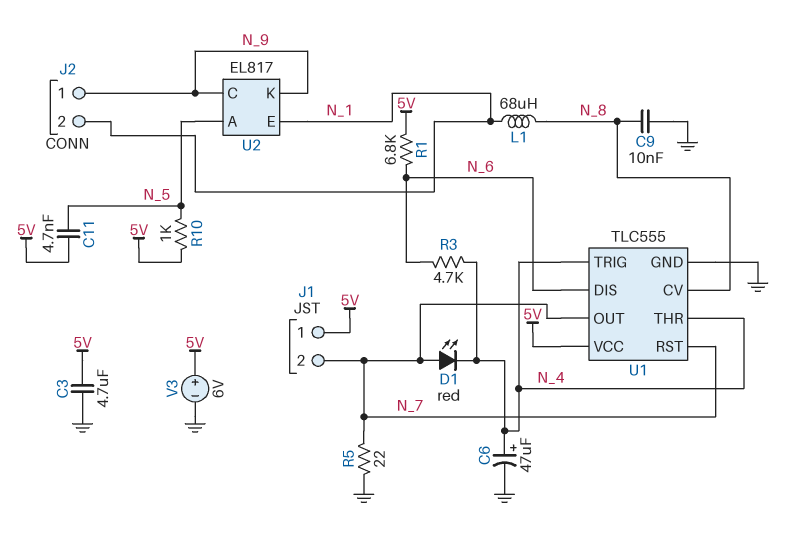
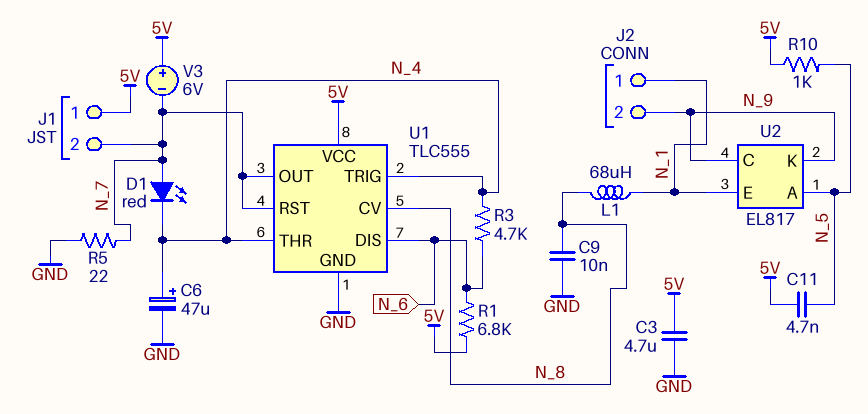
J2 pin 1: N_9 -> N_1
J2 pin 2: N_1 -> N_9
V3: 6V (plus 5V, minus GND) -> 6V (plus 5V, minus N_7)

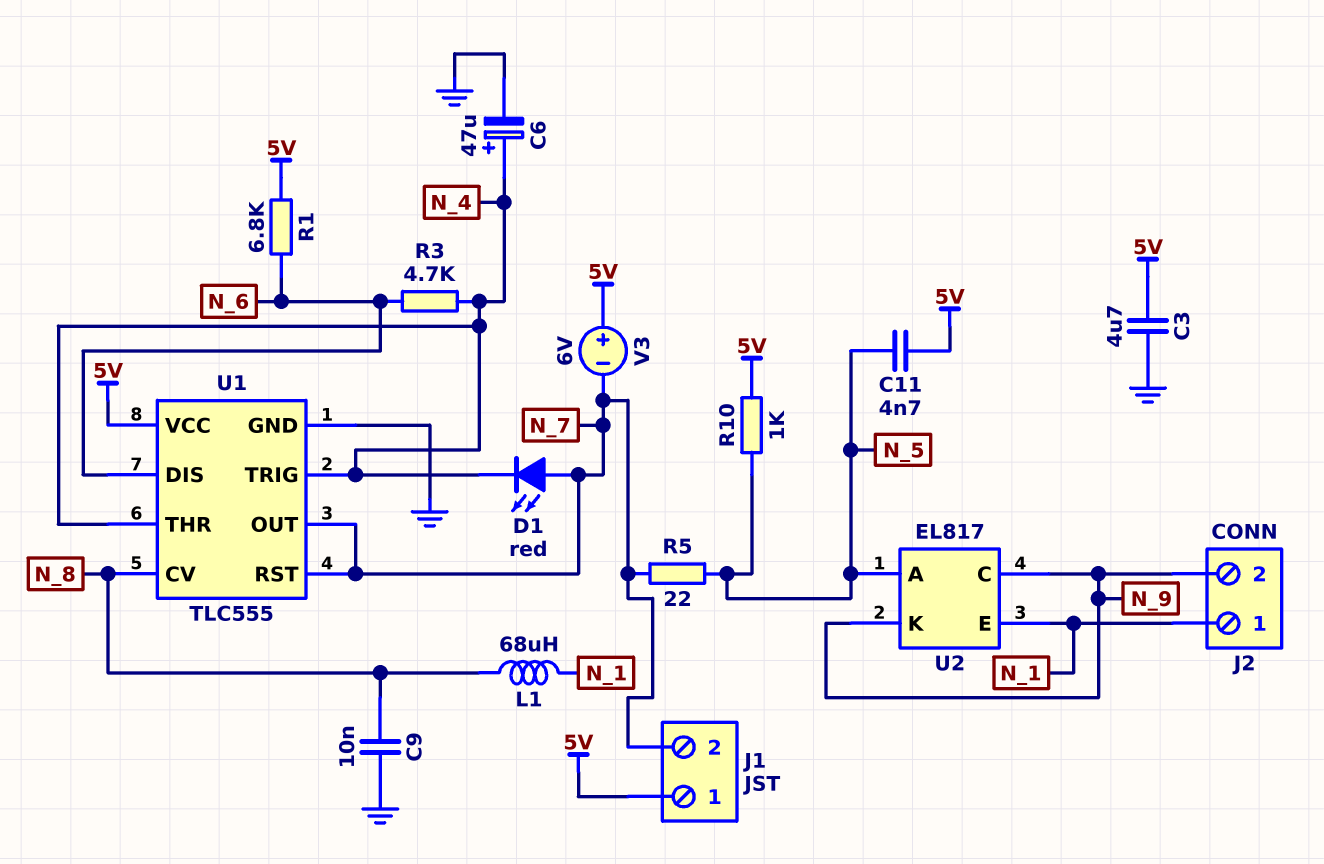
R5: 22 (GND, N_7) -> 22 (N_5, N_7)

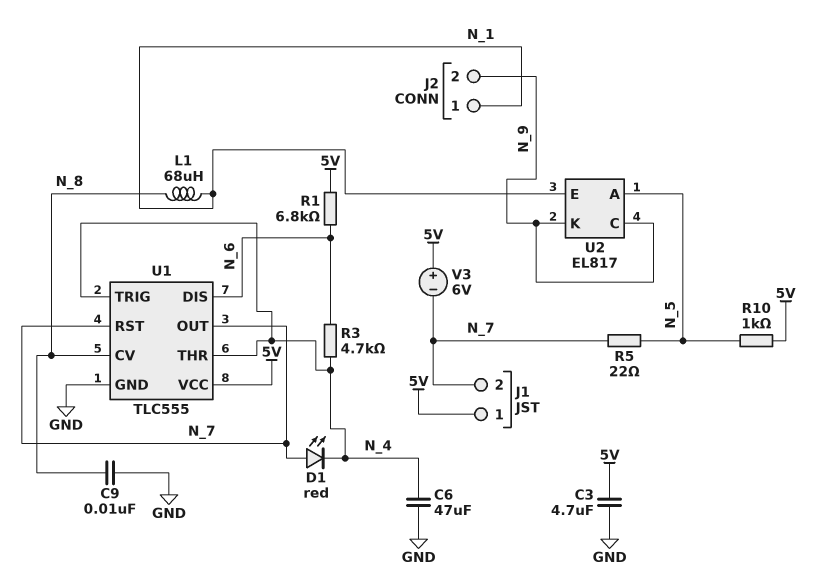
C6: 47uF (plus N_4, minus GND) -> 47uF (GND, N_4)
C11: 4.7nF (5V, N_5) -> none

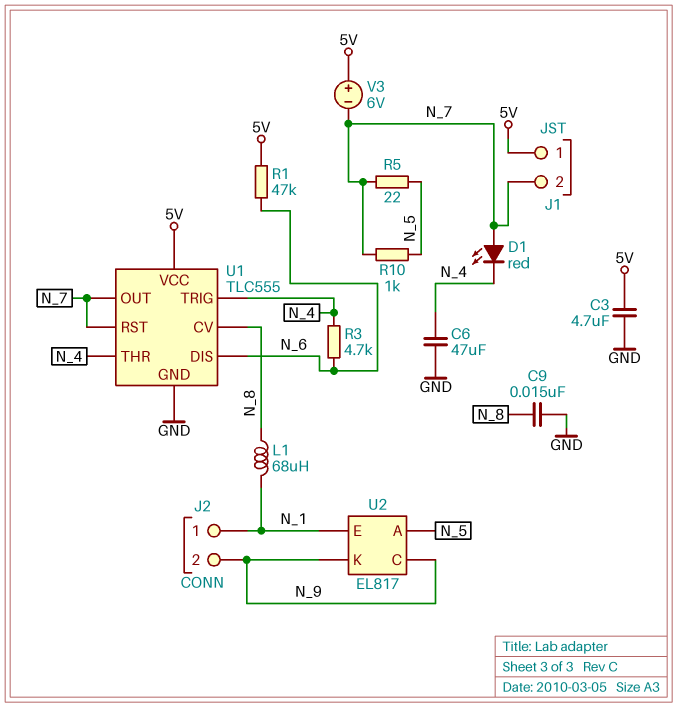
C9: 10nF (GND, N_8) -> 15nF (GND, N_8)
R1: 6.8k (5V, N_6) -> 47k (5V, N_6)
R10: 1k (5V, N_5) -> 1k (N_5, N_7)

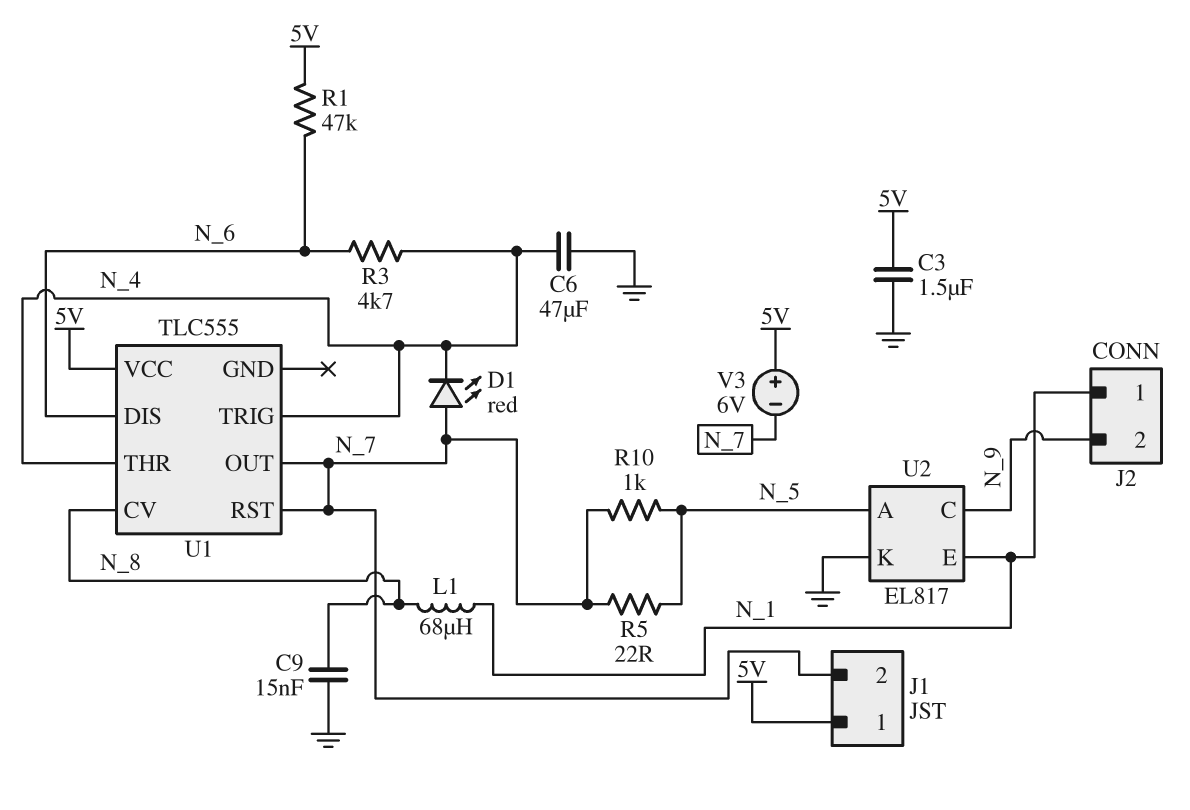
C3: 4.7uF (5V, GND) -> 1.5uF (5V, GND)
U1 pin GND: GND -> none
U2 pin K: N_9 -> GND

